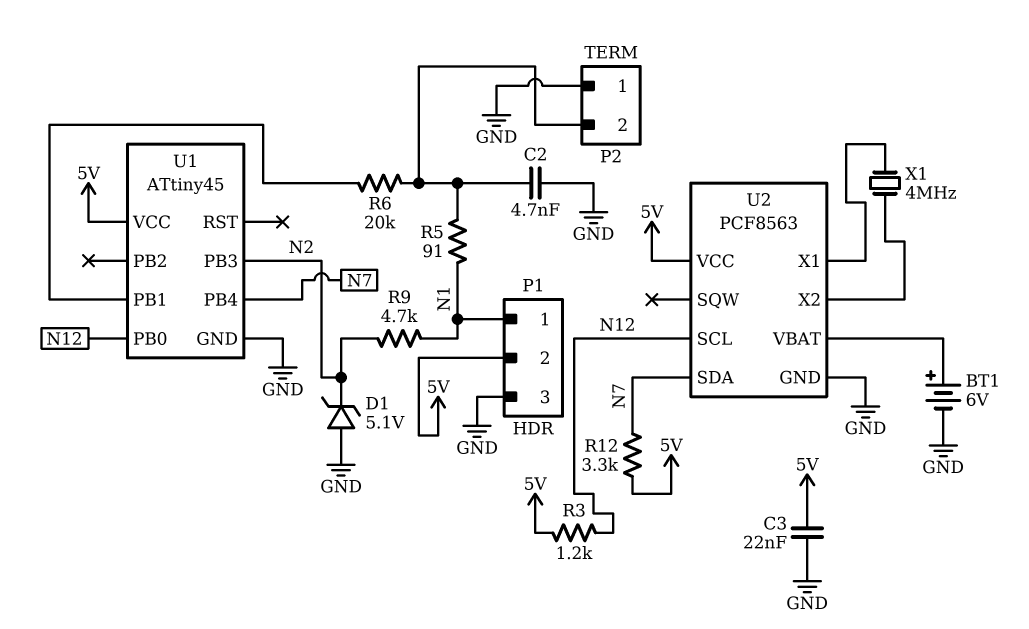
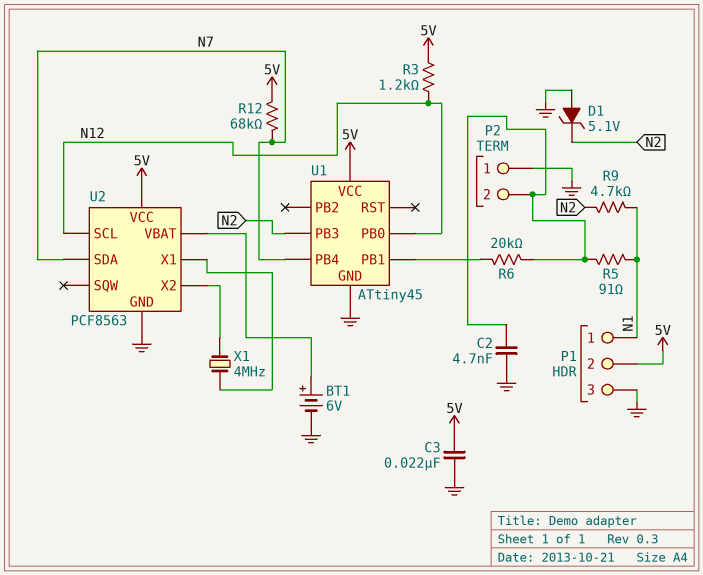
R12: 3.3k (5V, N7) -> 68k (5V, N7)

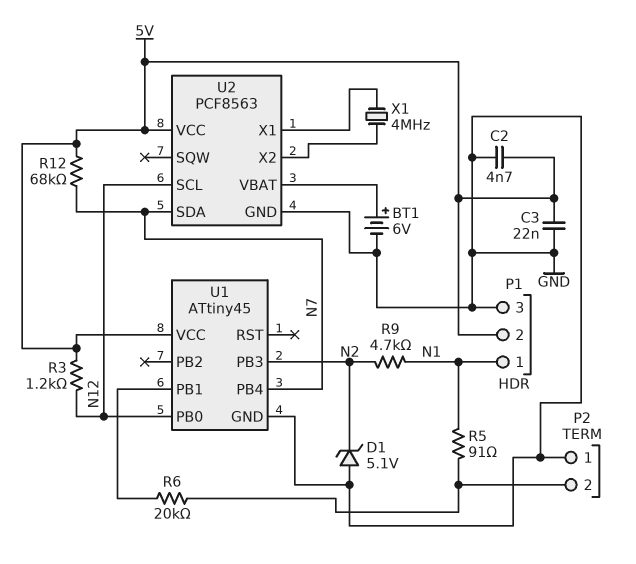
C2: 4.7nF (GND, P2/2) -> 4.7nF (5V, GND)

